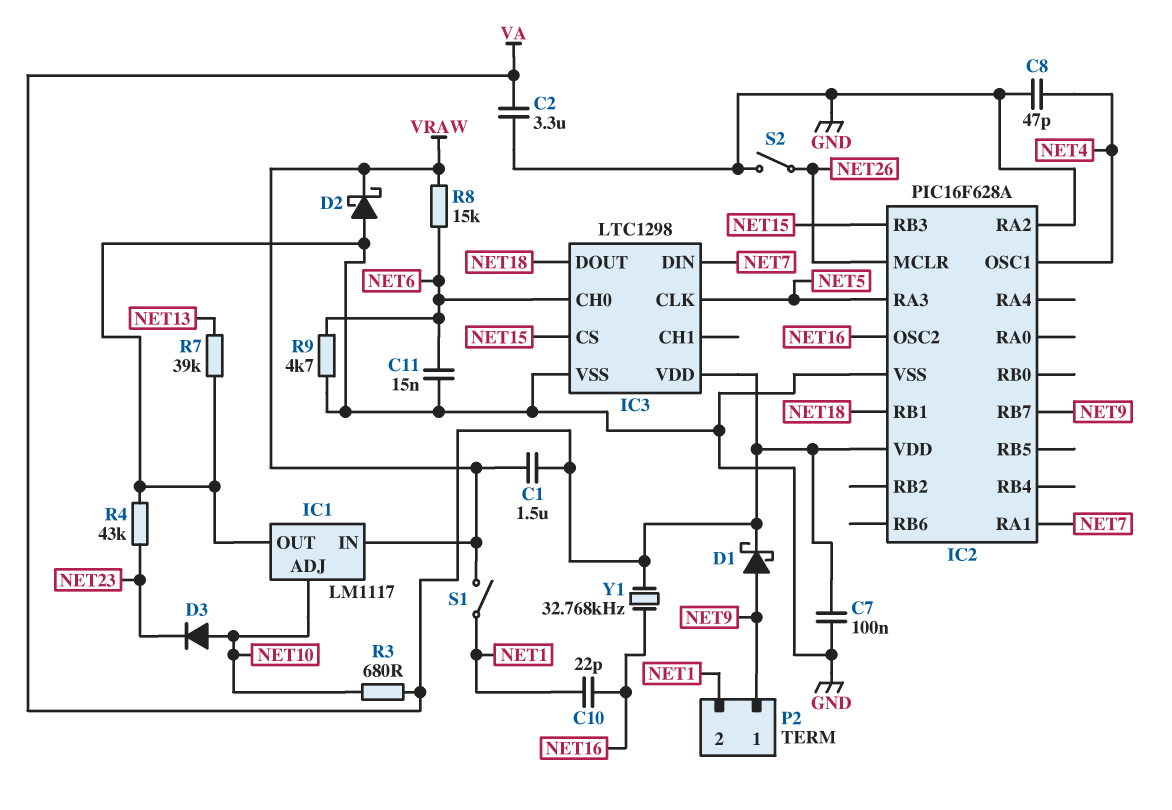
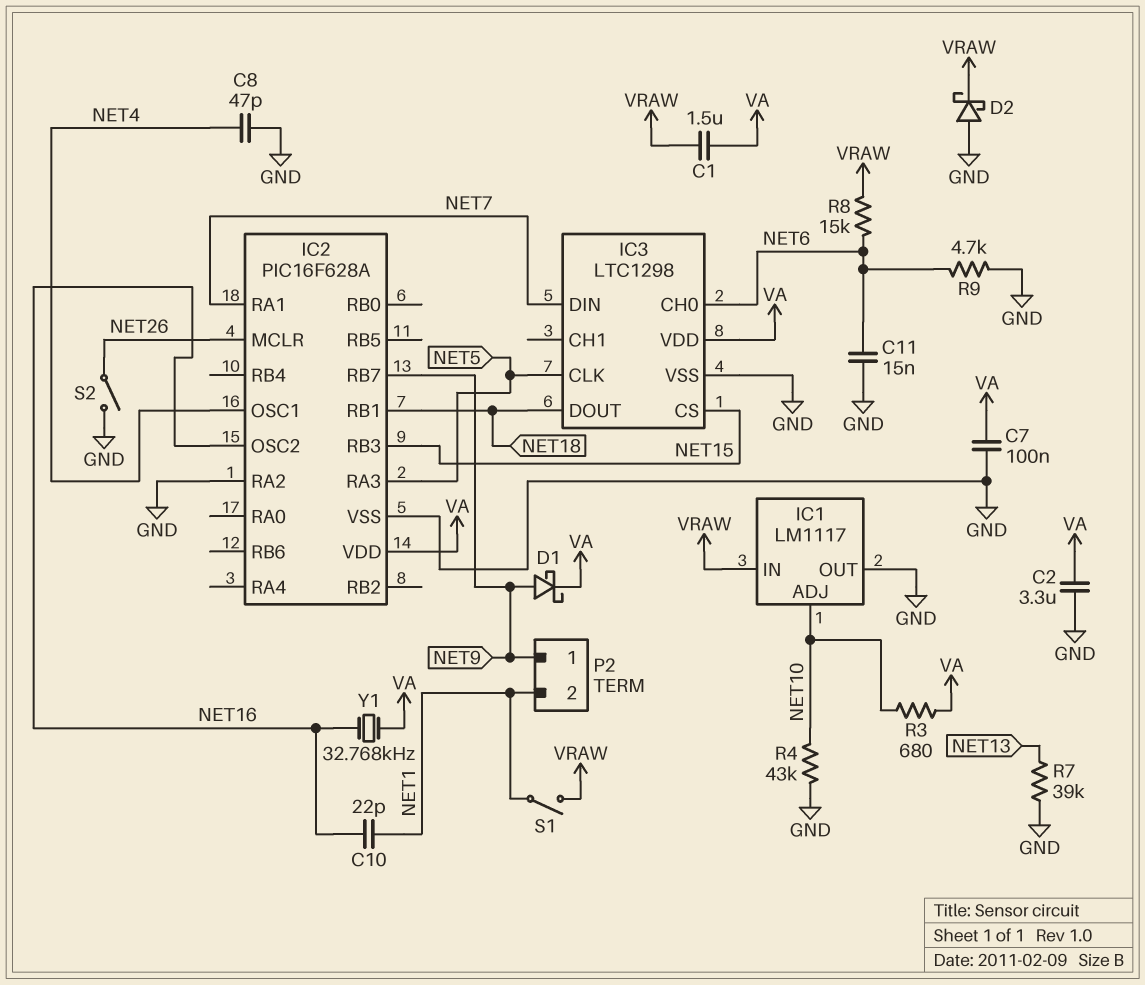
D3: diode (A NET10, K NET23) -> none
R4: 43k (GND, NET23) -> 43k (GND, NET10)

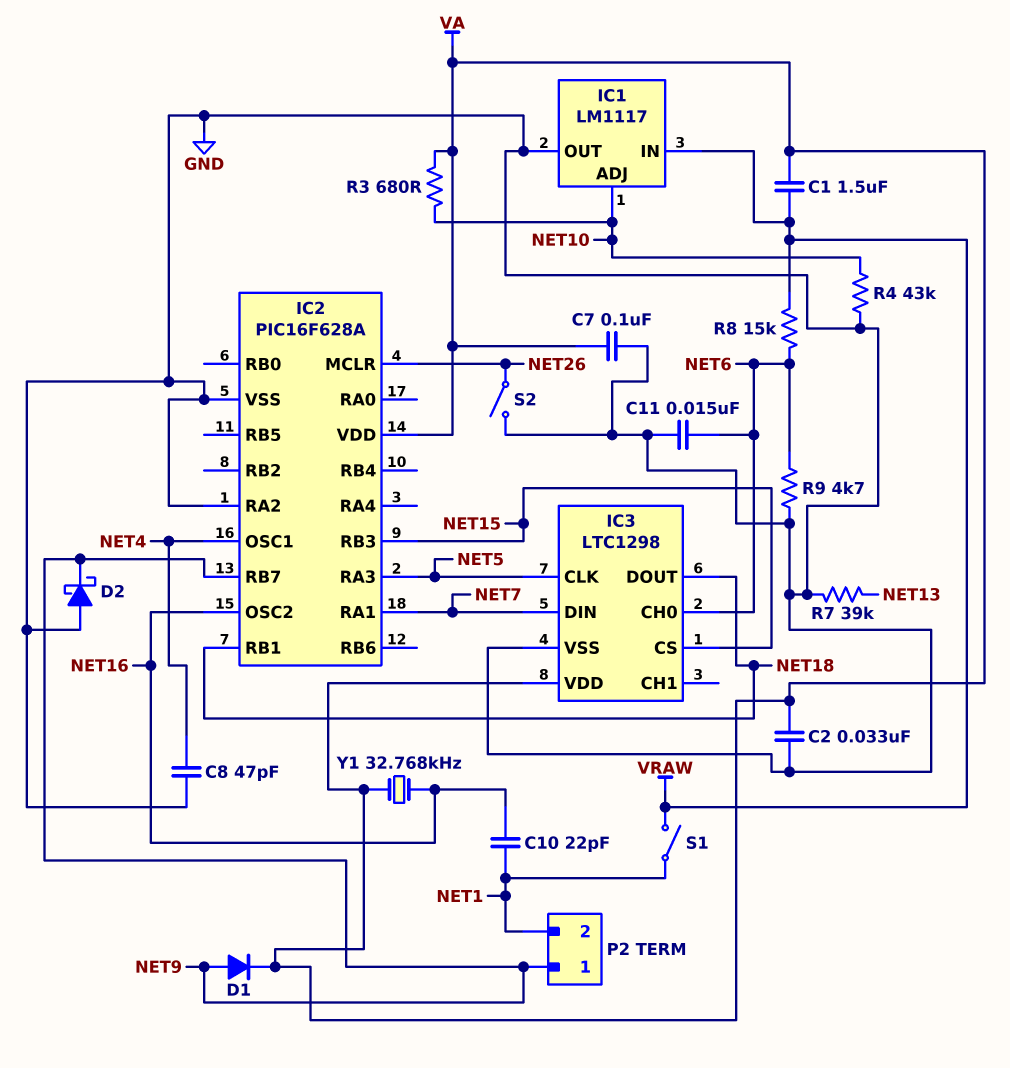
C2: 3.3uF (GND, VA) -> 33nF (GND, VA)
D1: schottky (A NET9, K VA) -> diode (A NET9, K VA)
D2: schottky (A GND, K VRAW) -> schottky (A GND, K NET9)

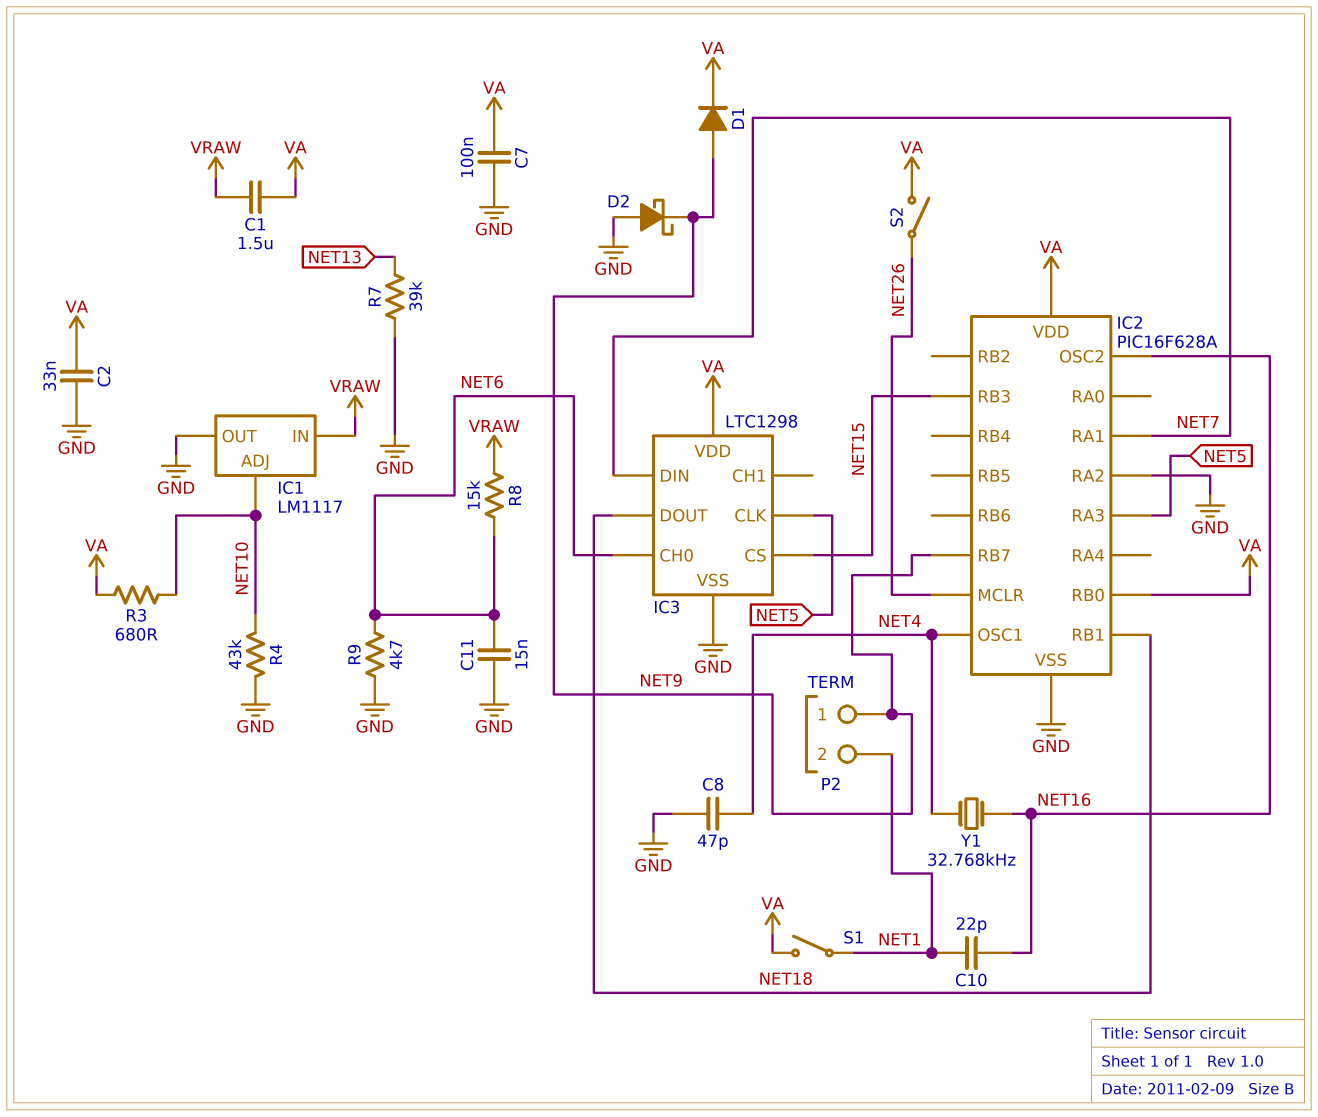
IC2 pin RB0: none -> VA
S1: switch (NET1, VRAW) -> switch (NET1, VA)
S2: switch (GND, NET26) -> switch (NET26, VA)
Y1: 32.768kHz (NET16, VA) -> 32.768kHz (NET4, NET16)

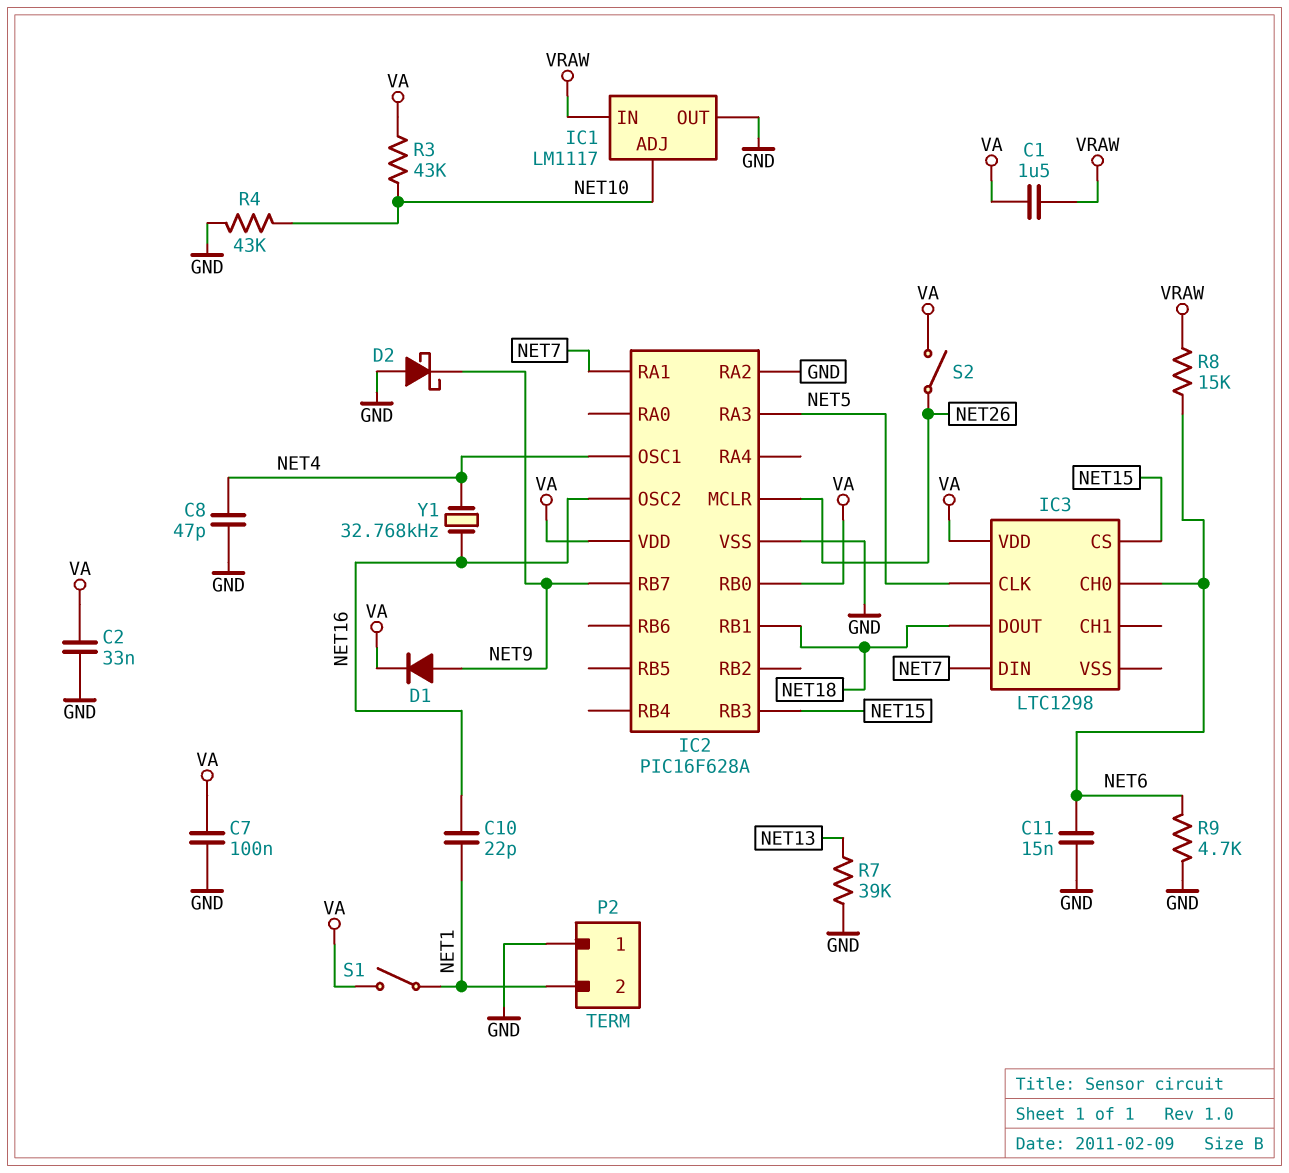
IC3 pin VSS: GND -> none
P2 pin 1: NET9 -> GND
R3: 680 (NET10, VA) -> 43k (NET10, VA)

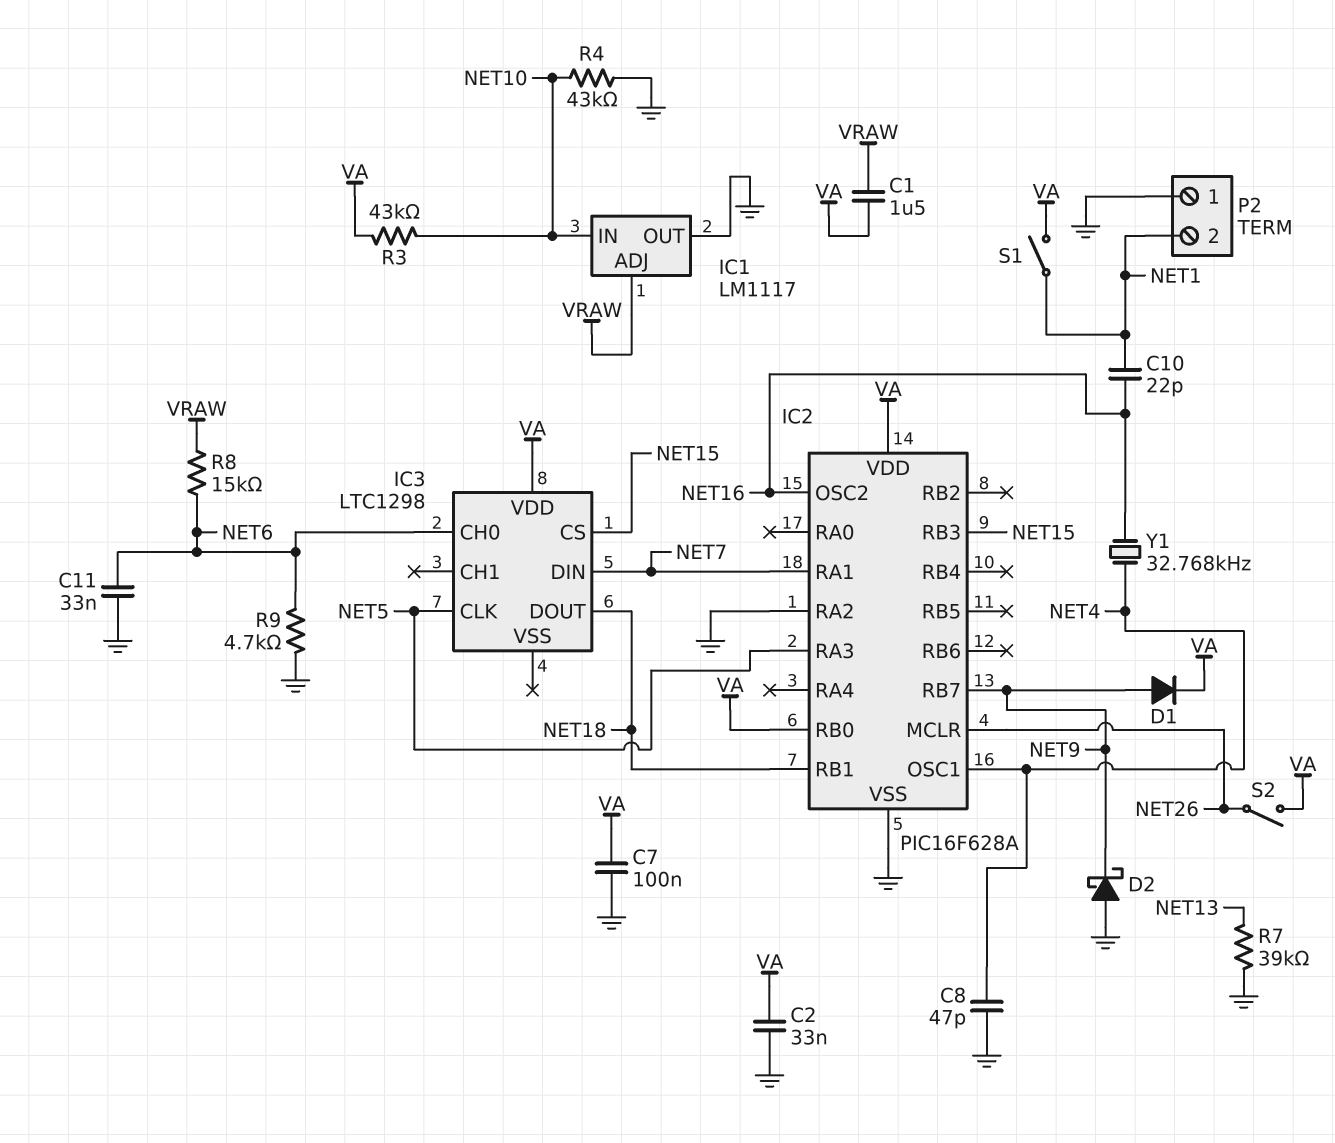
C11: 15nF (GND, NET6) -> 33nF (GND, NET6)
IC1 pin ADJ: NET10 -> VRAW
IC1 pin IN: VRAW -> NET10

